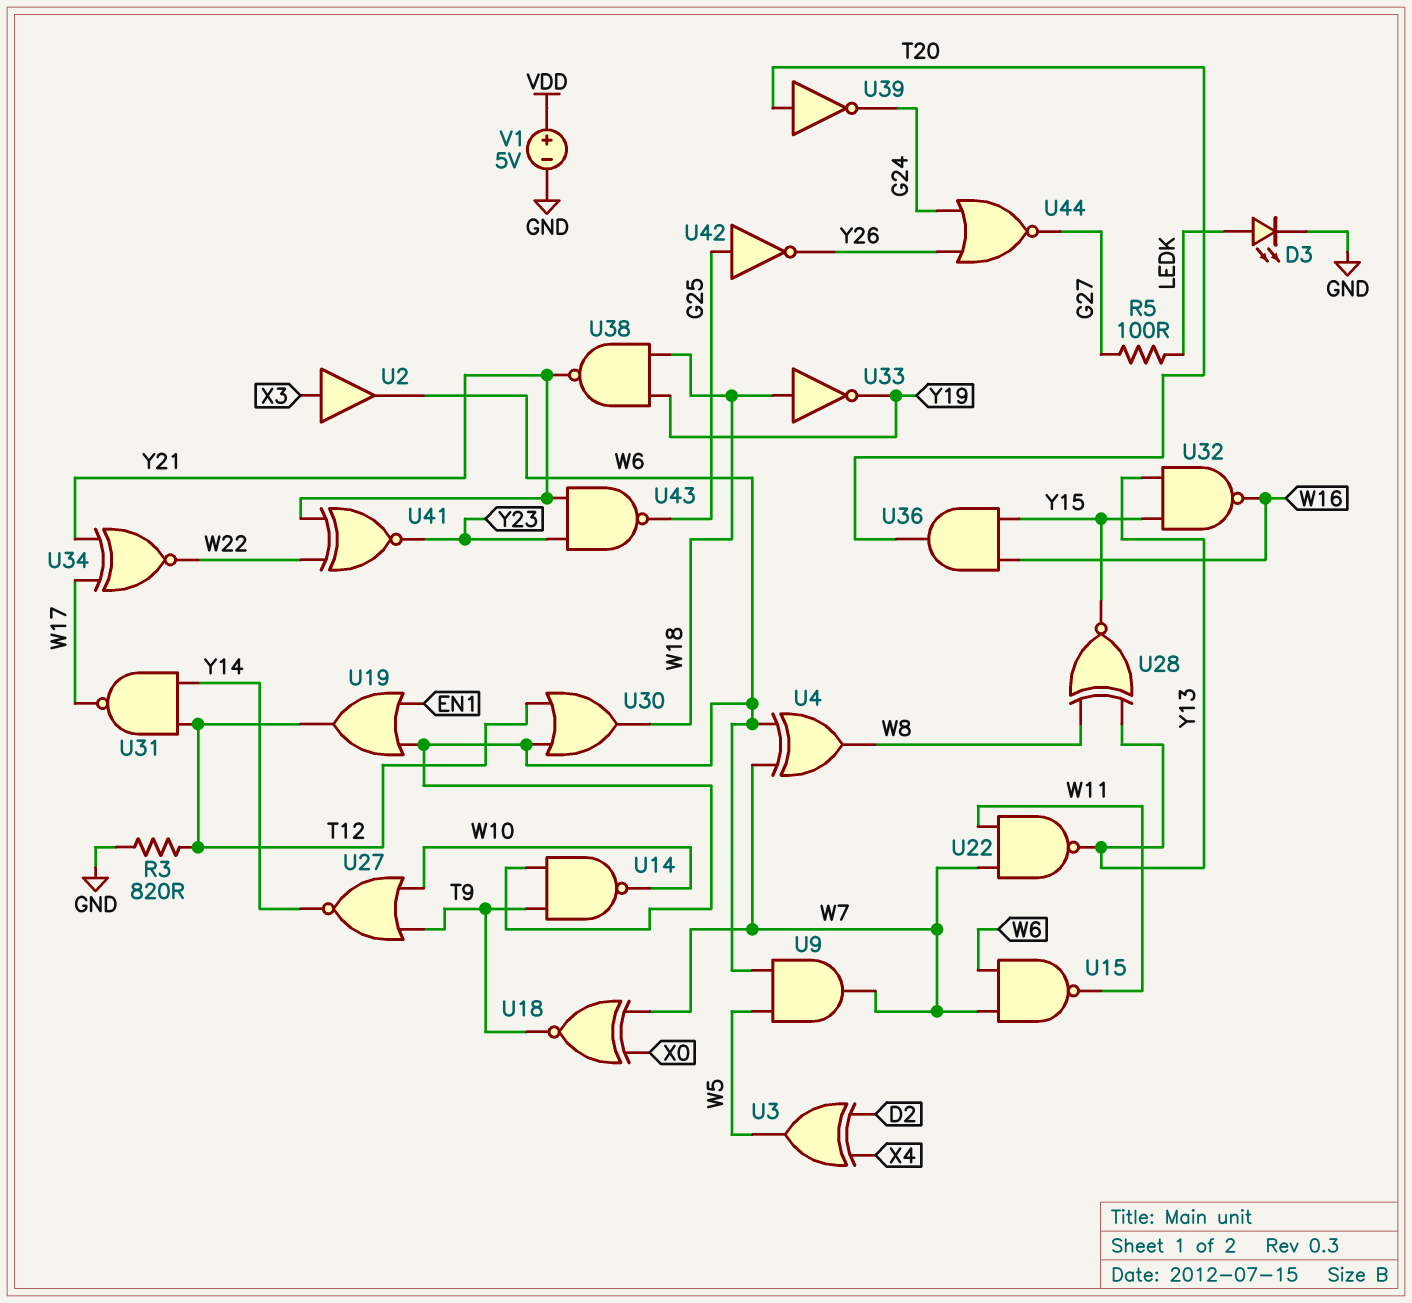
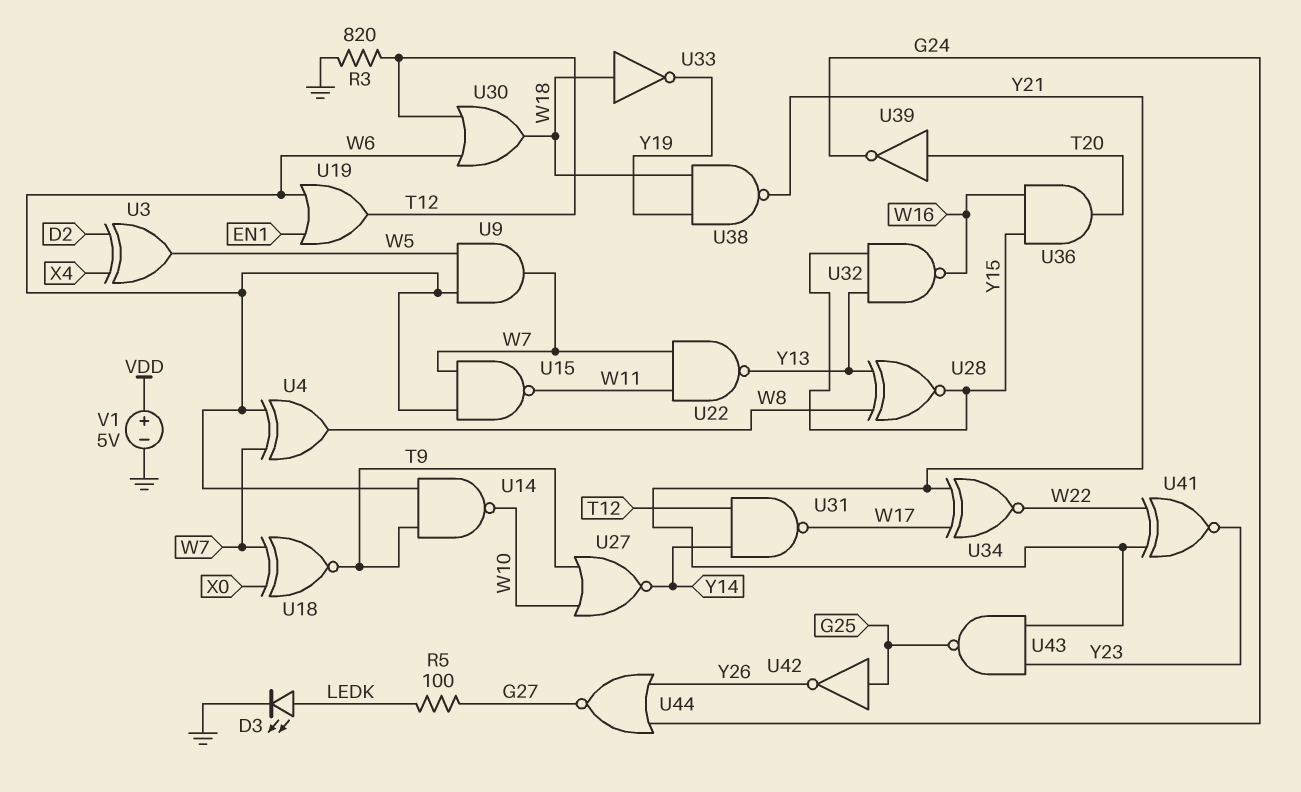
U2: buffer (in X3, out W6) -> none

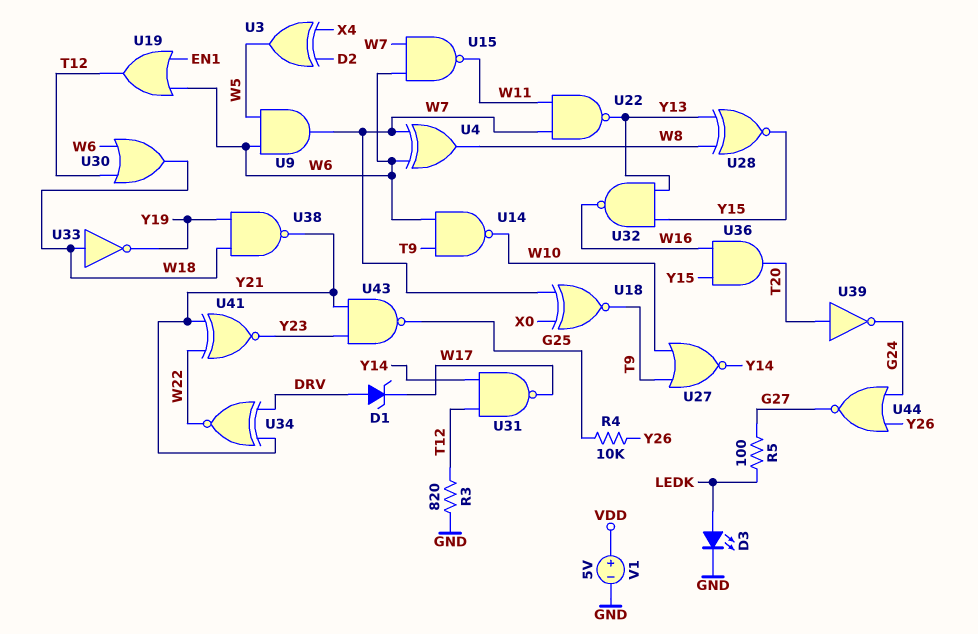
D1: none -> zener (A DRV, K W17)
R4: none -> 10k (G25, Y26)
U34: XNOR (in W17, in Y21, out W22) -> XNOR (in DRV, in Y21, out W22)
U42: NOT (in G25, out Y26) -> none

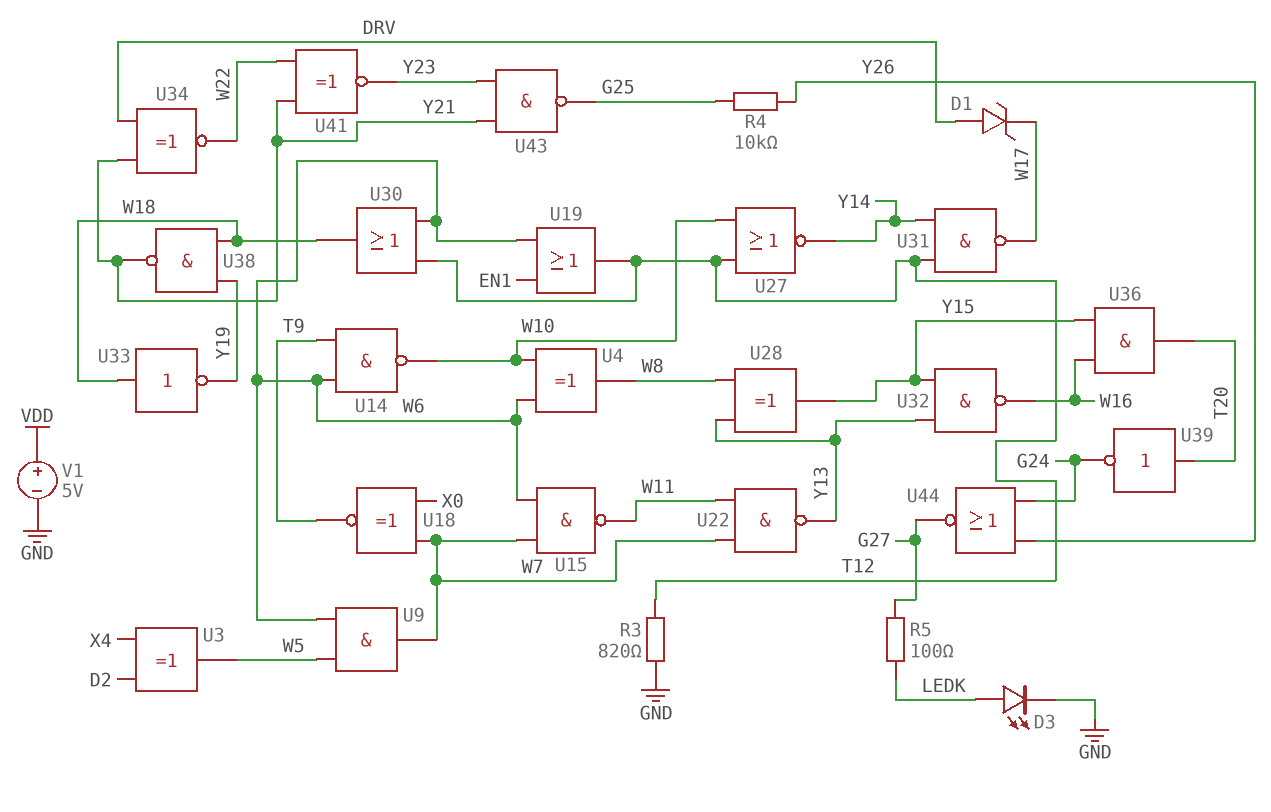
U4: XOR (in W6, in W7, out W8) -> XOR (in W6, in W10, out W8)
U27: NOR (in T9, in W10, out Y14) -> NOR (in T12, in W10, out Y14)
U28: XNOR (in W8, in Y13, out Y15) -> XOR (in W8, in Y13, out Y15)

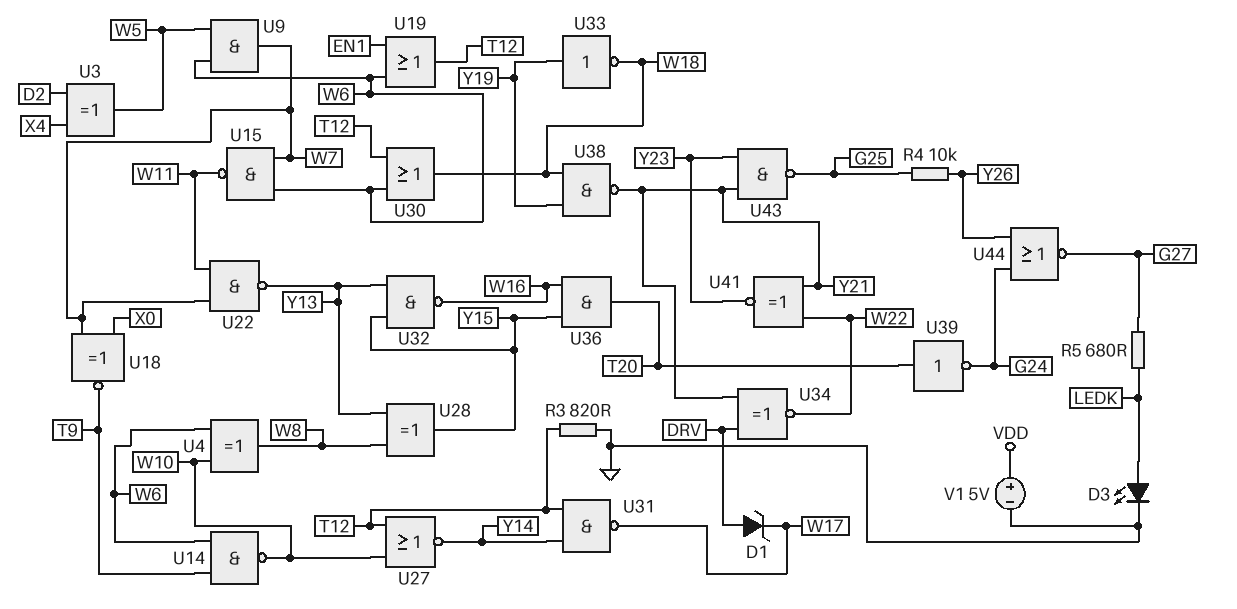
R5: 100 (G27, LEDK) -> 680 (G27, LEDK)
U33: NOT (in W18, out Y19) -> NOT (in Y19, out W18)

